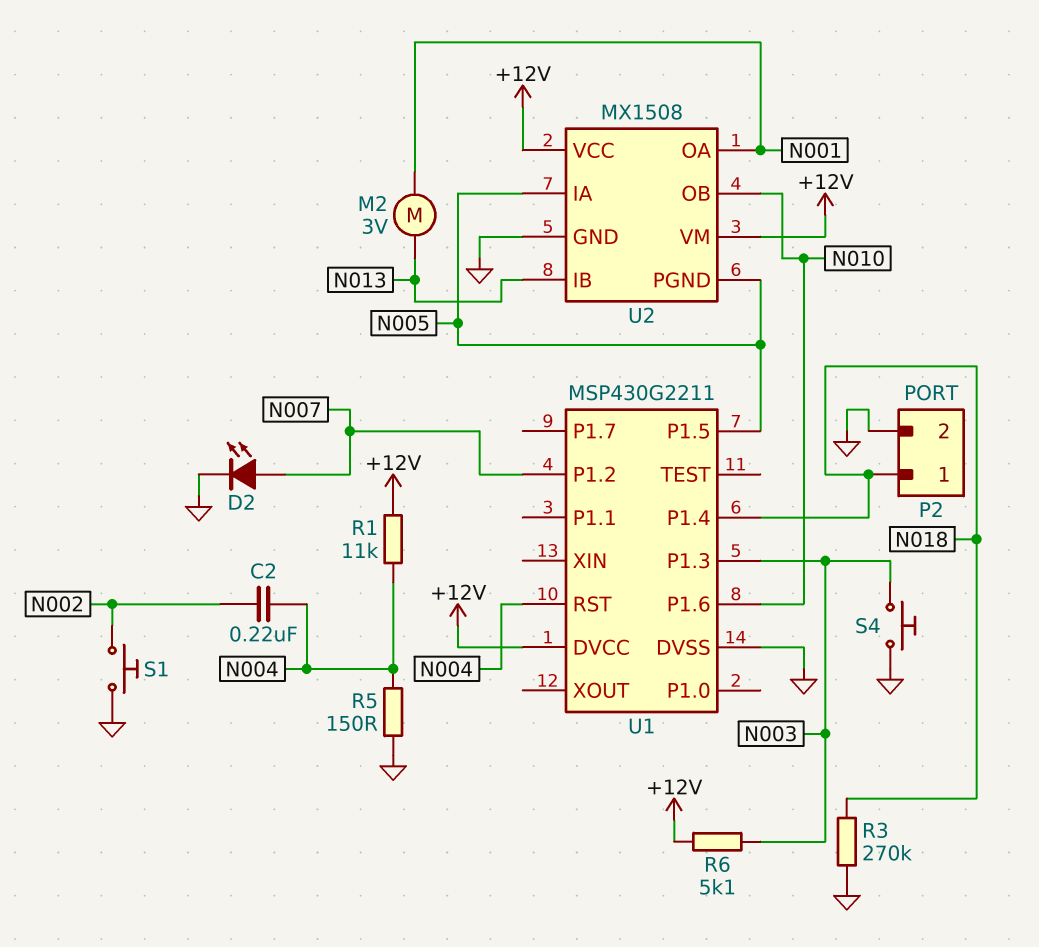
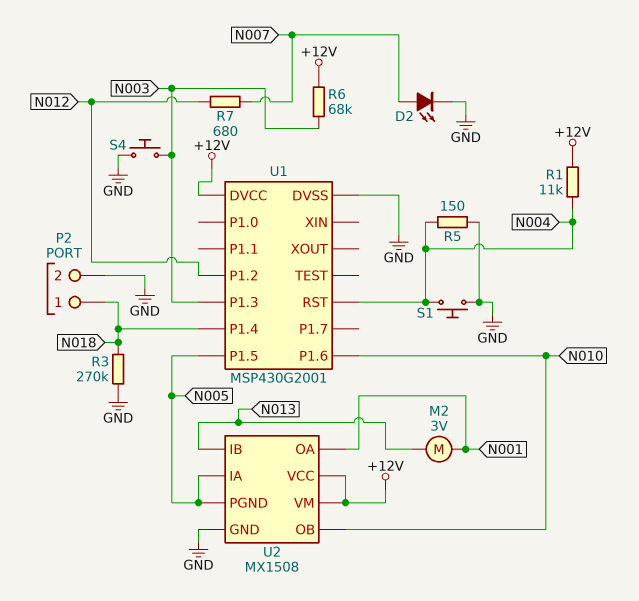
C2: 220nF (N002, N004) -> none
R6: 5.1k (+12V, N003) -> 68k (+12V, N003)
R7: none -> 680 (N007, N012)
S1: button (GND, N002) -> button (GND, N004)
U1: MSP430G2211 -> MSP430G2001
U1 pin P1.2: N007 -> N012

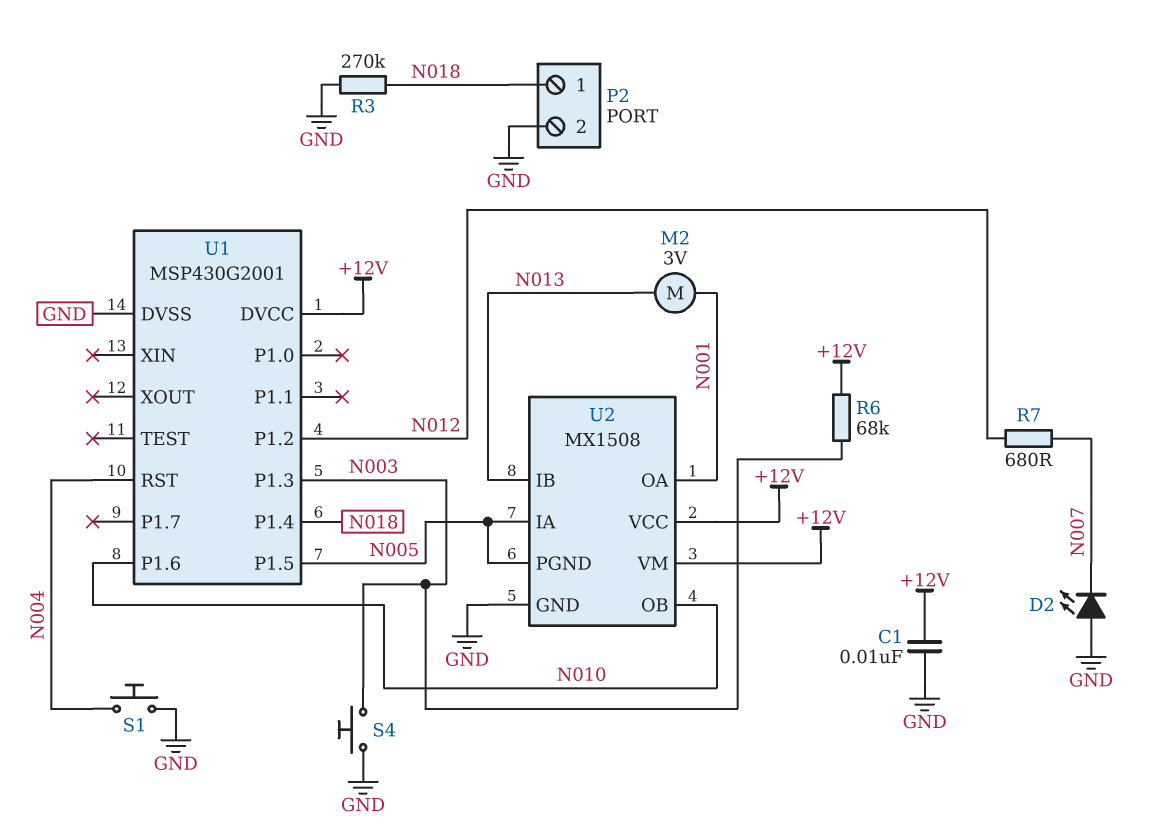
C1: none -> 10nF (+12V, GND)
D2: LED (A N007, K GND) -> LED (A GND, K N007)
R1: 11k (+12V, N004) -> none
R5: 150 (GND, N004) -> none

